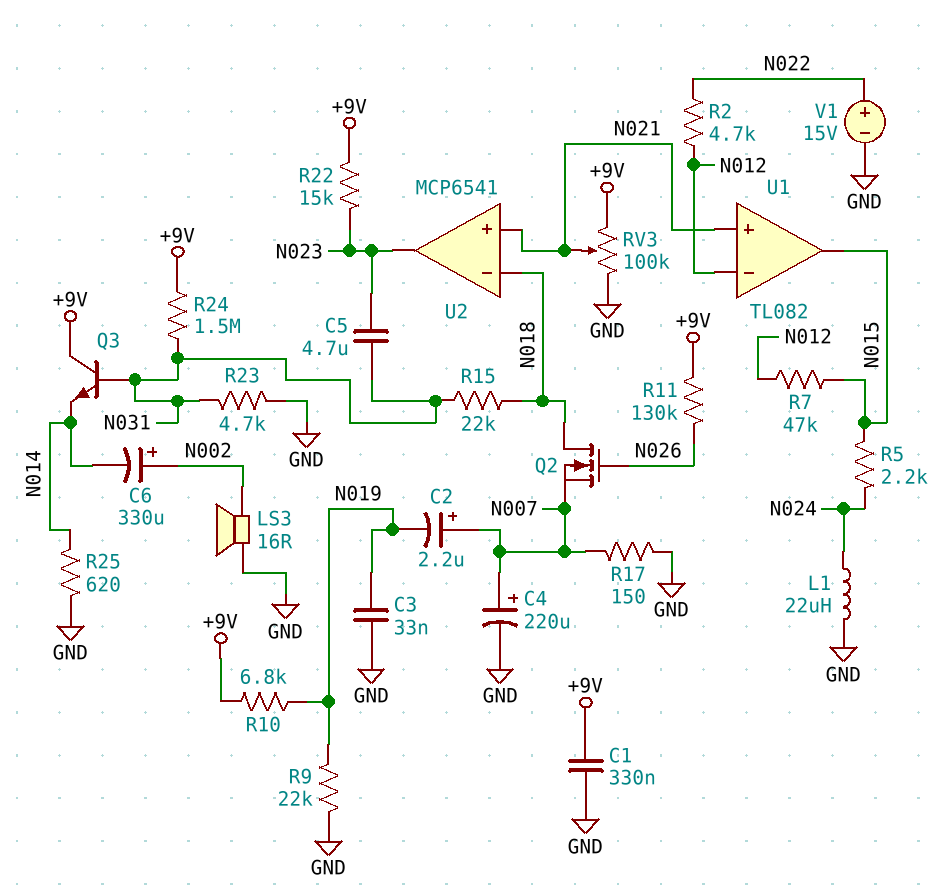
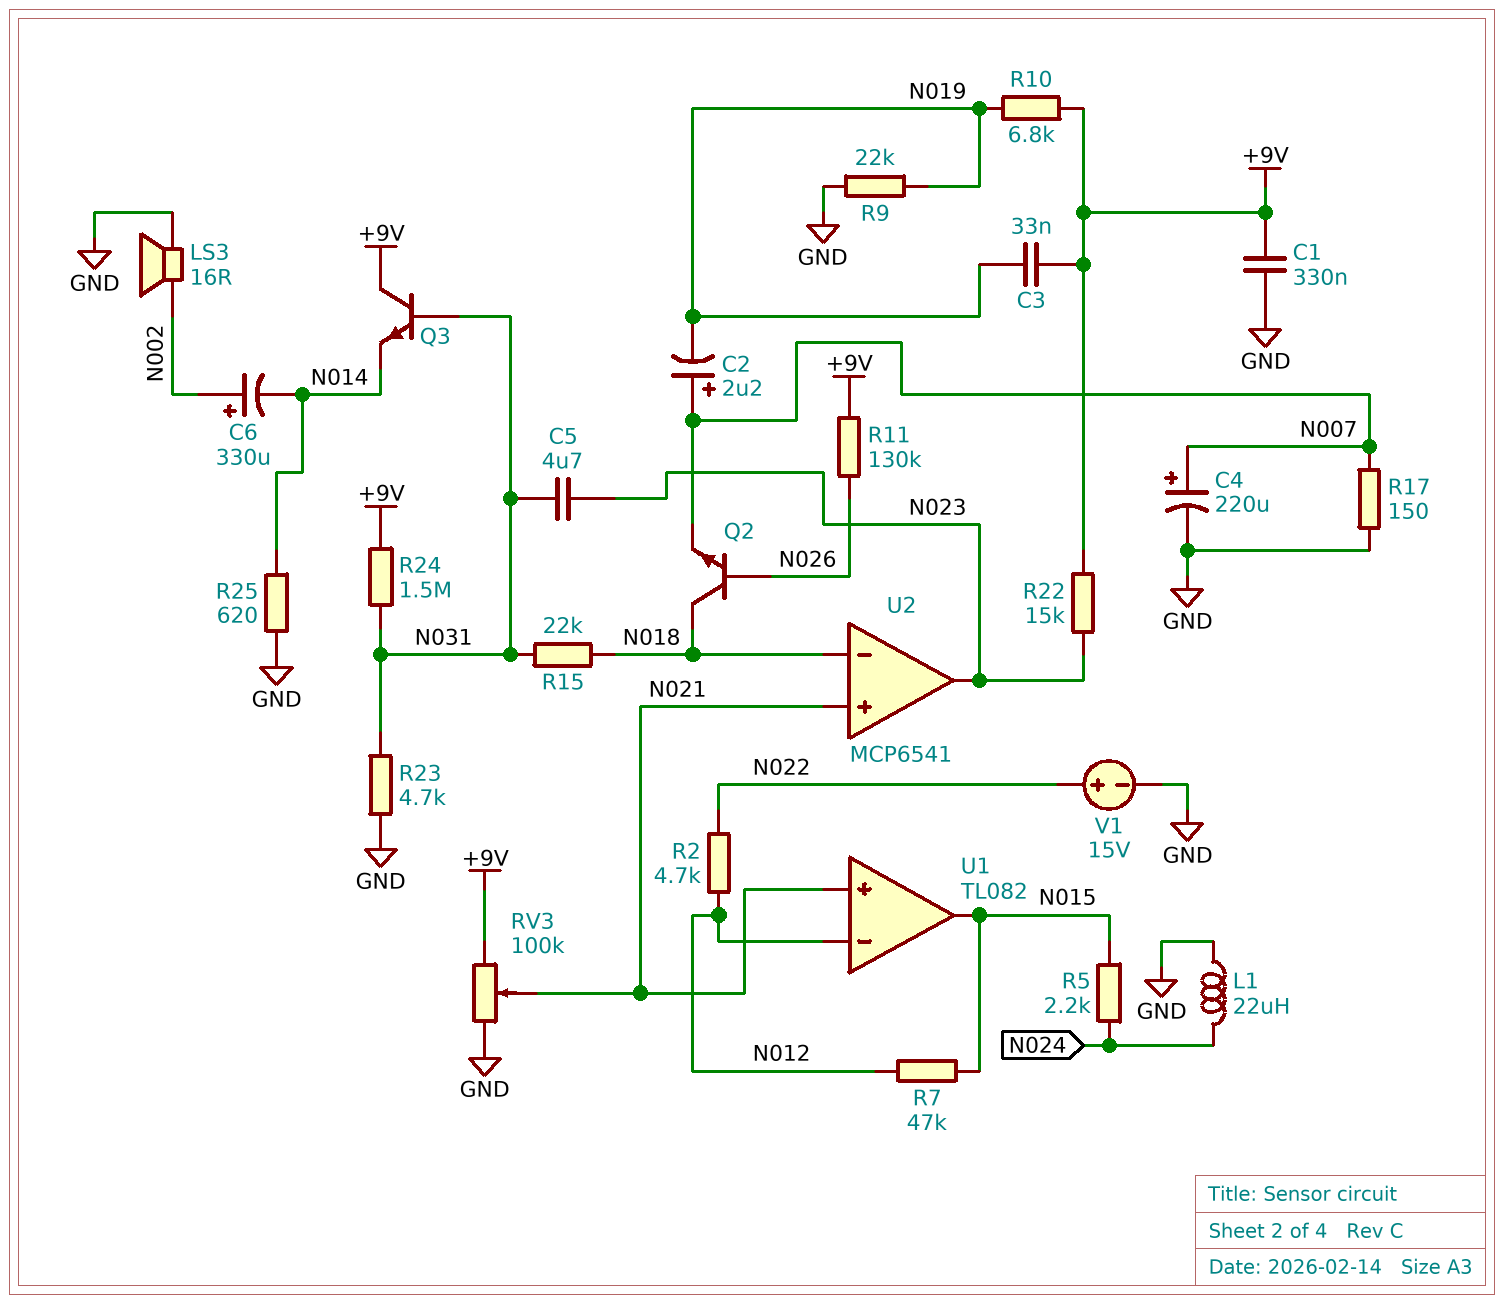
C3: 33nF (GND, N019) -> 33nF (+9V, N019)
Q2: NMOS (G N026, D N018, S N007) -> NPN (B N026, C N018, E N007)

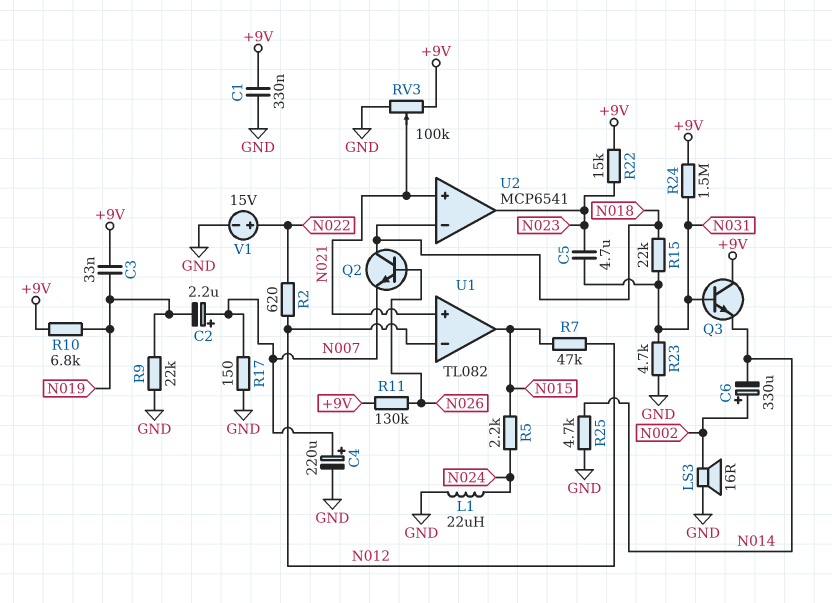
R2: 4.7k (N012, N022) -> 620 (N012, N022)
R25: 620 (GND, N014) -> 4.7k (GND, N014)

